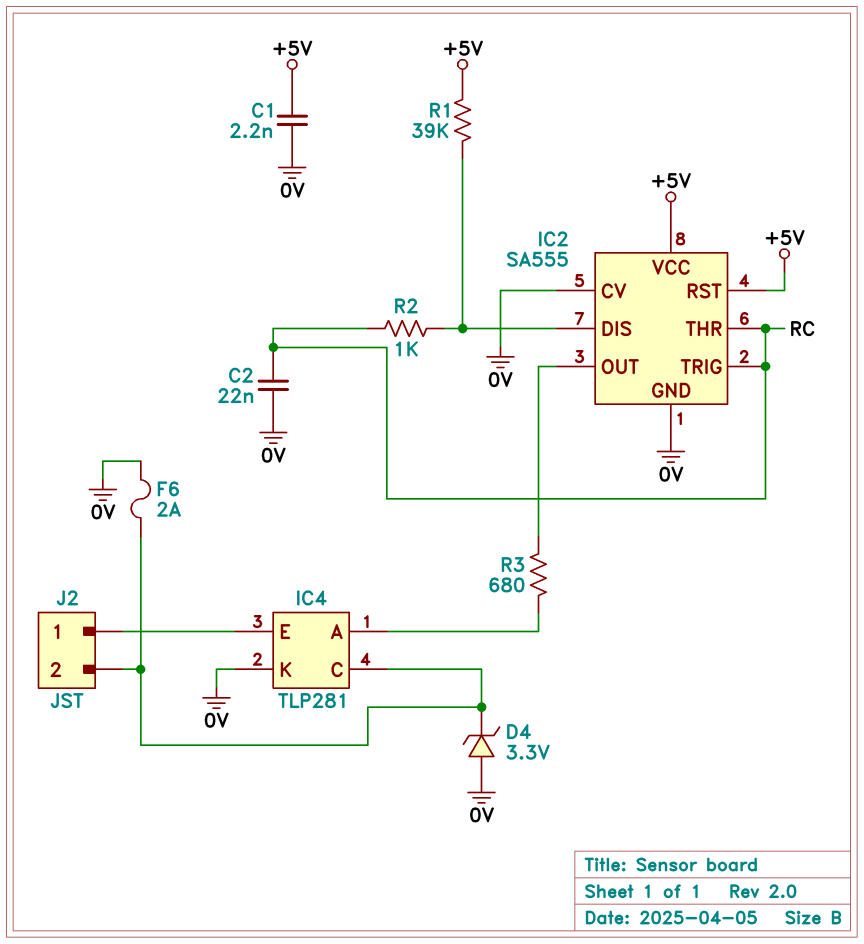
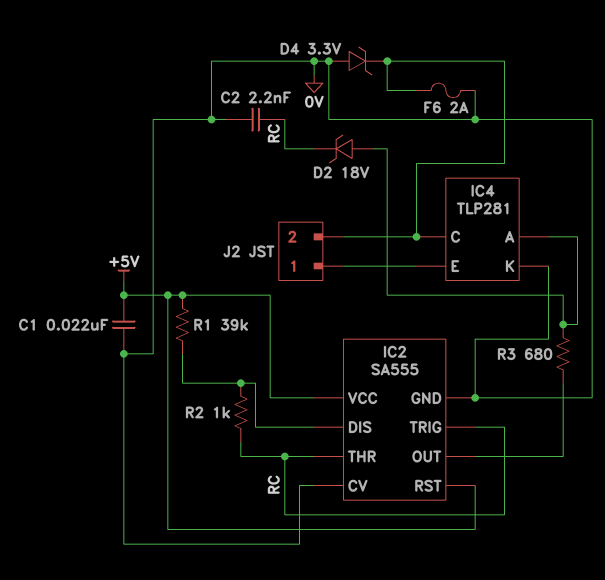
C1: 2.2nF (+5V, 0V) -> 22nF (+5V, 0V)
C2: 22nF (0V, RC) -> 2.2nF (0V, RC)
D2: none -> zener 18V (A IC4/A, K RC)

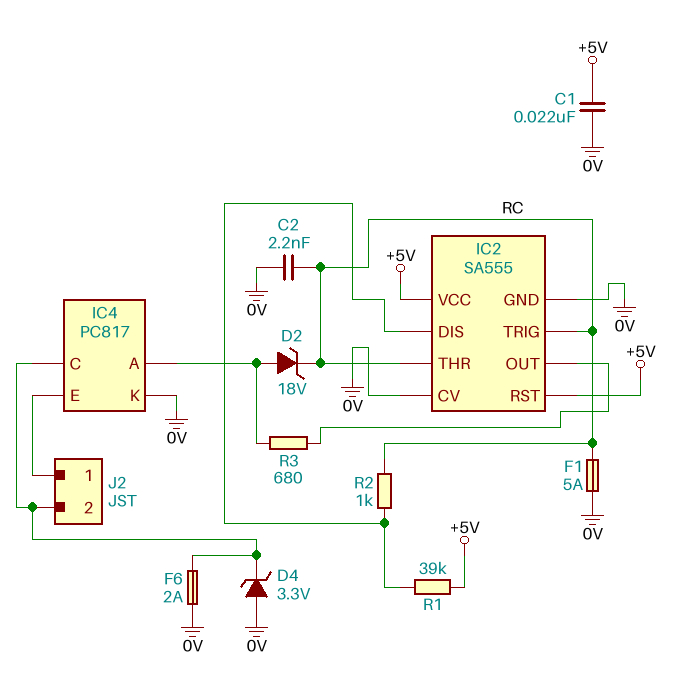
F1: none -> 5A (0V, RC)
IC4: TLP281 -> PC817

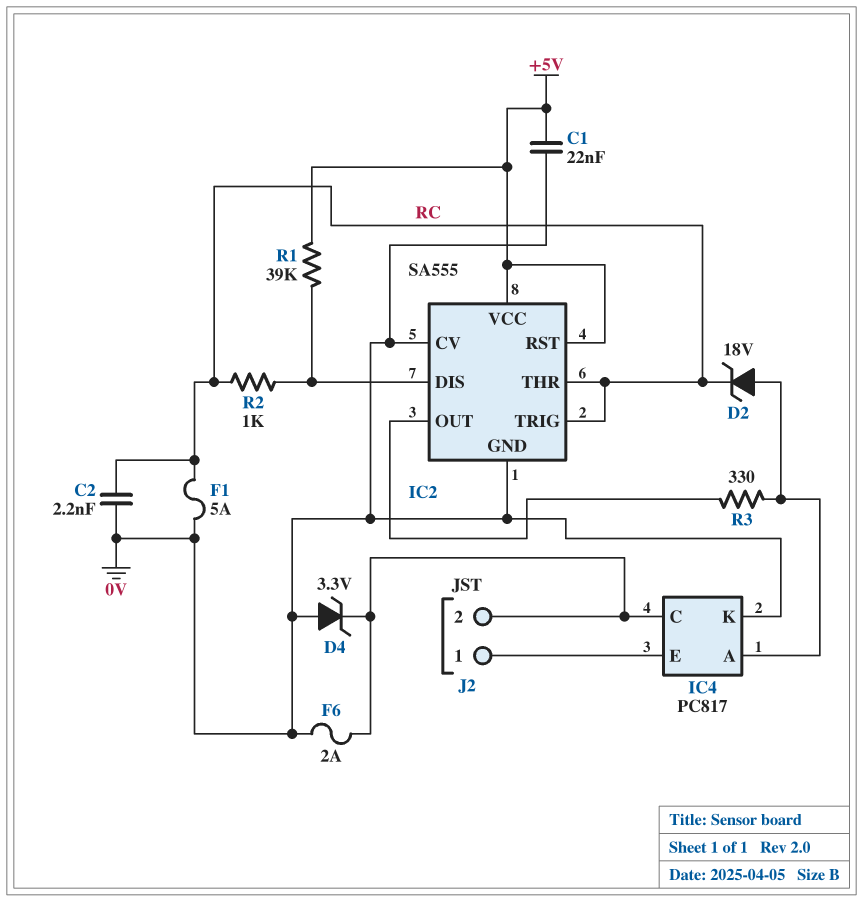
R3: 680 (IC2/OUT, IC4/A) -> 330 (IC2/OUT, IC4/A)

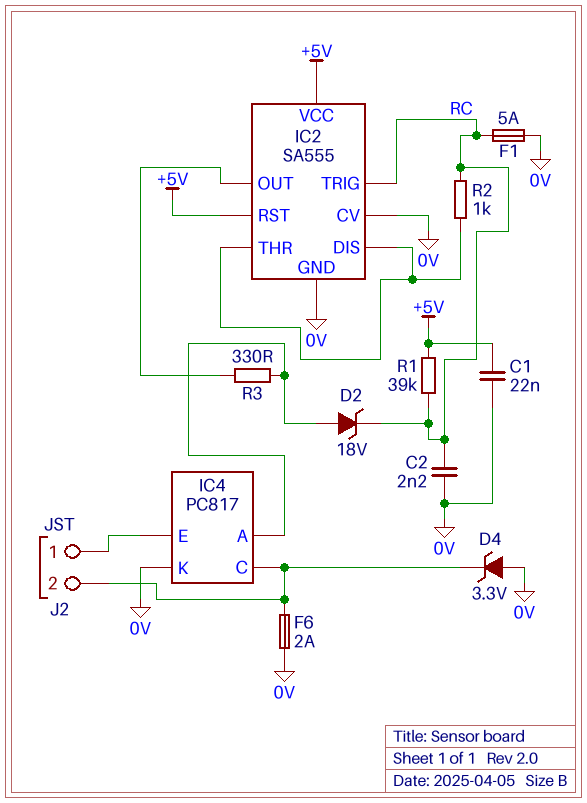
IC2 pin THR: RC -> IC2/DIS
R1: 39k (+5V, IC2/DIS) -> 39k (+5V, RC)

